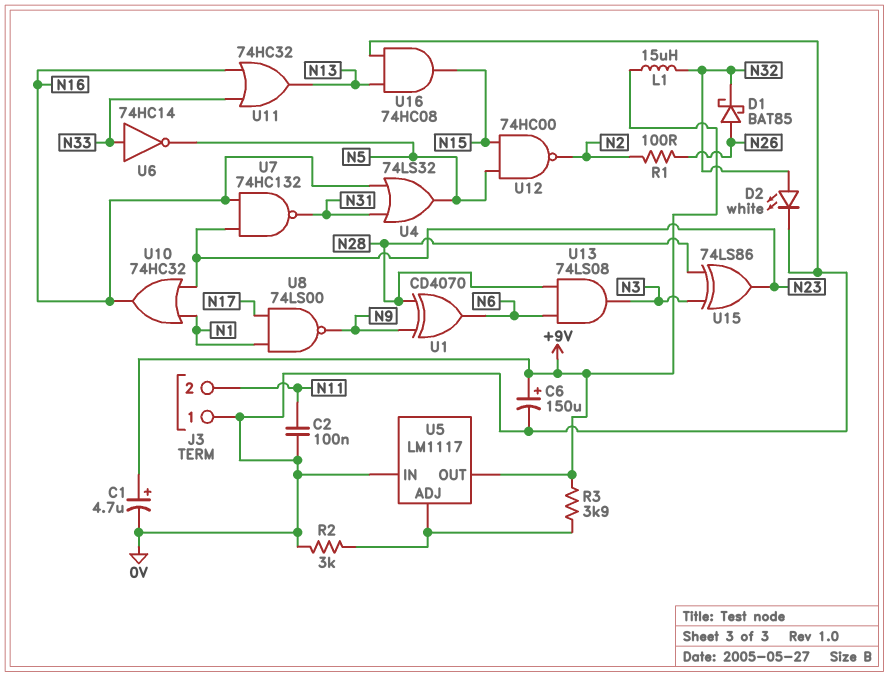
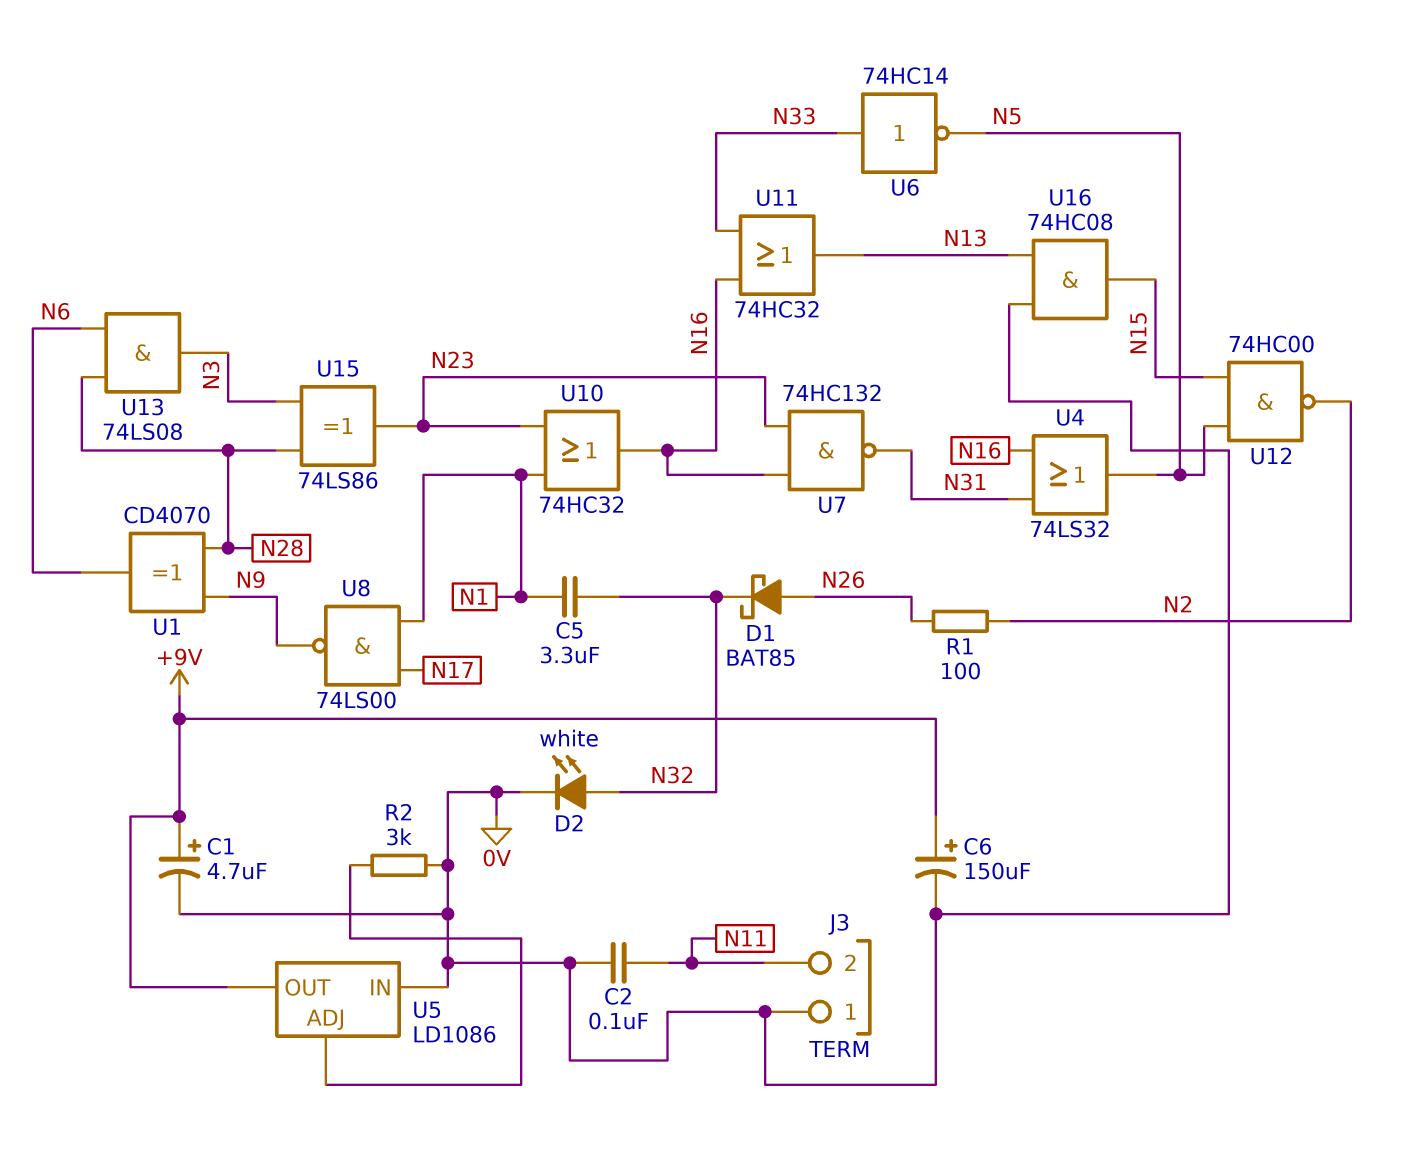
C5: none -> 3.3uF (N1, N32)
L1: 15uH (+9V, N32) -> none
R3: 3.9k (+9V, U5/ADJ) -> none
U5: LM1117 -> LD1086

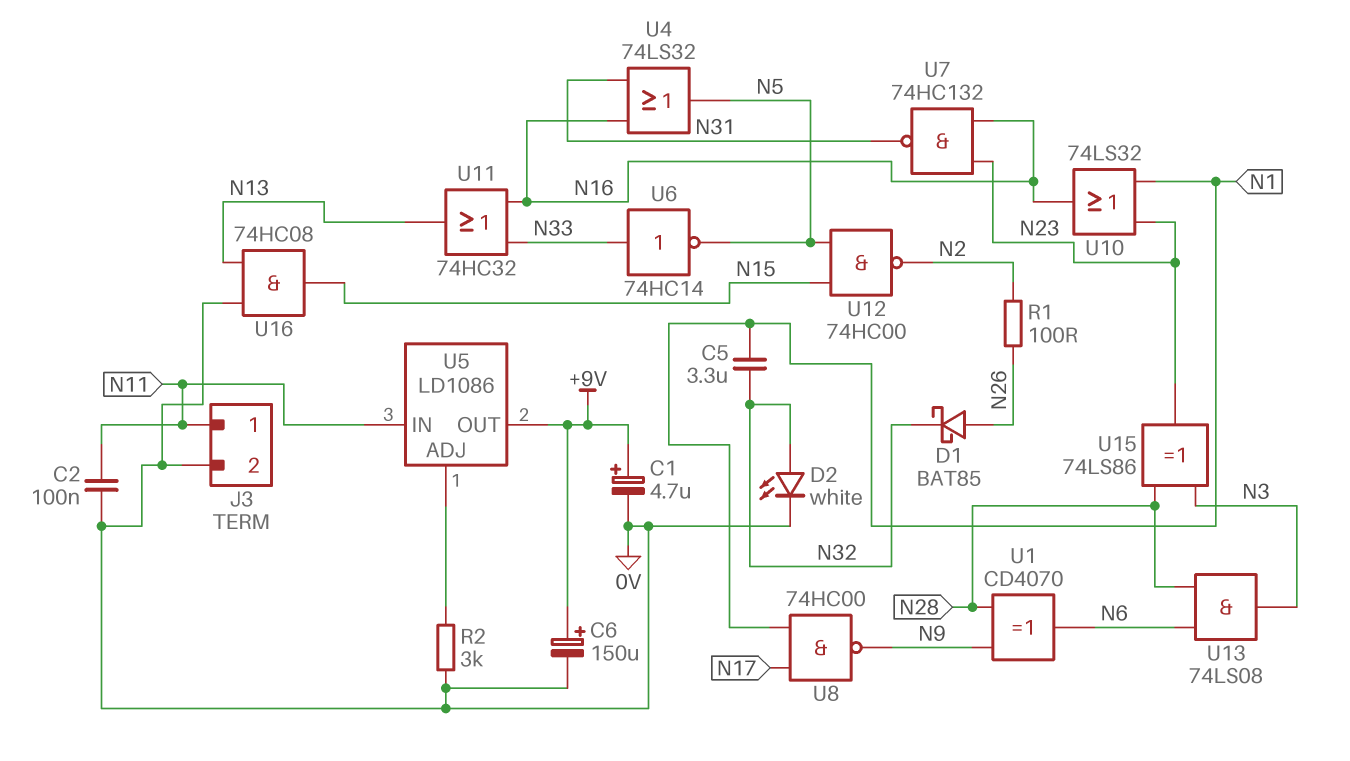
J3 pin 1: 0V -> N11
J3 pin 2: N11 -> 0V
U5 pin IN: 0V -> N11
U8: NAND 74LS00 (in N1, in N17, out N9) -> NAND 74HC00 (in N1, in N17, out N9)
U10: OR 74HC32 (in N1, in N23, out N16) -> OR 74LS32 (in N1, in N23, out N16)

